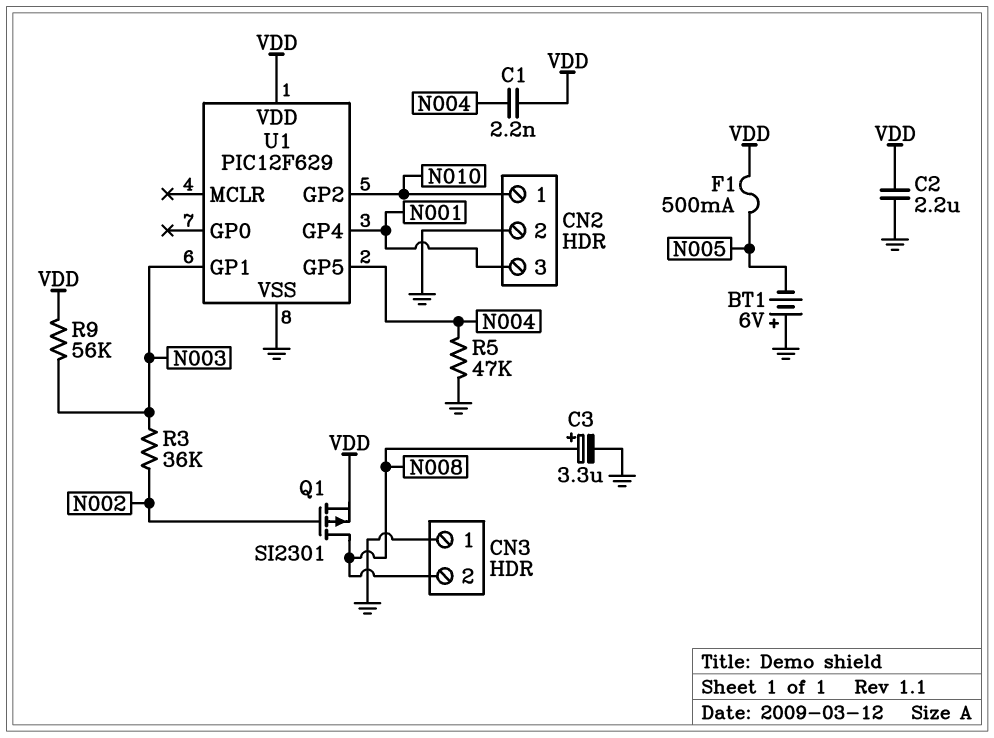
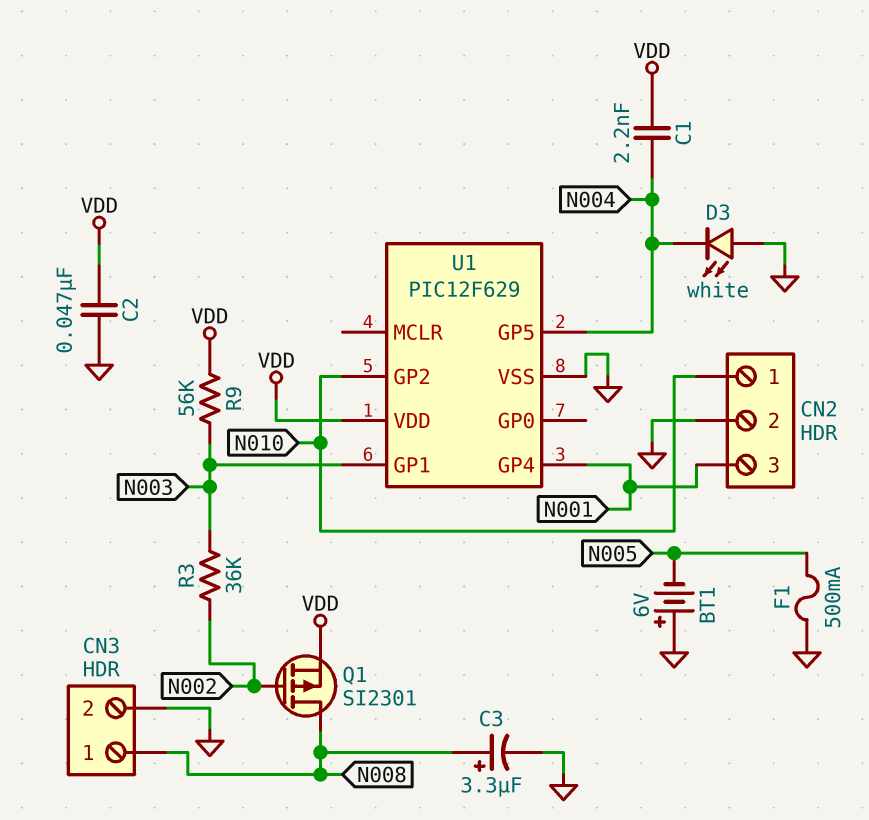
C2: 2.2uF (GND, VDD) -> 47nF (GND, VDD)
CN3 pin 1: GND -> N008
CN3 pin 2: N008 -> GND
D3: none -> LED white (A GND, K N004)
F1: 500mA (N005, VDD) -> 500mA (GND, N005)
R5: 47k (GND, N004) -> none

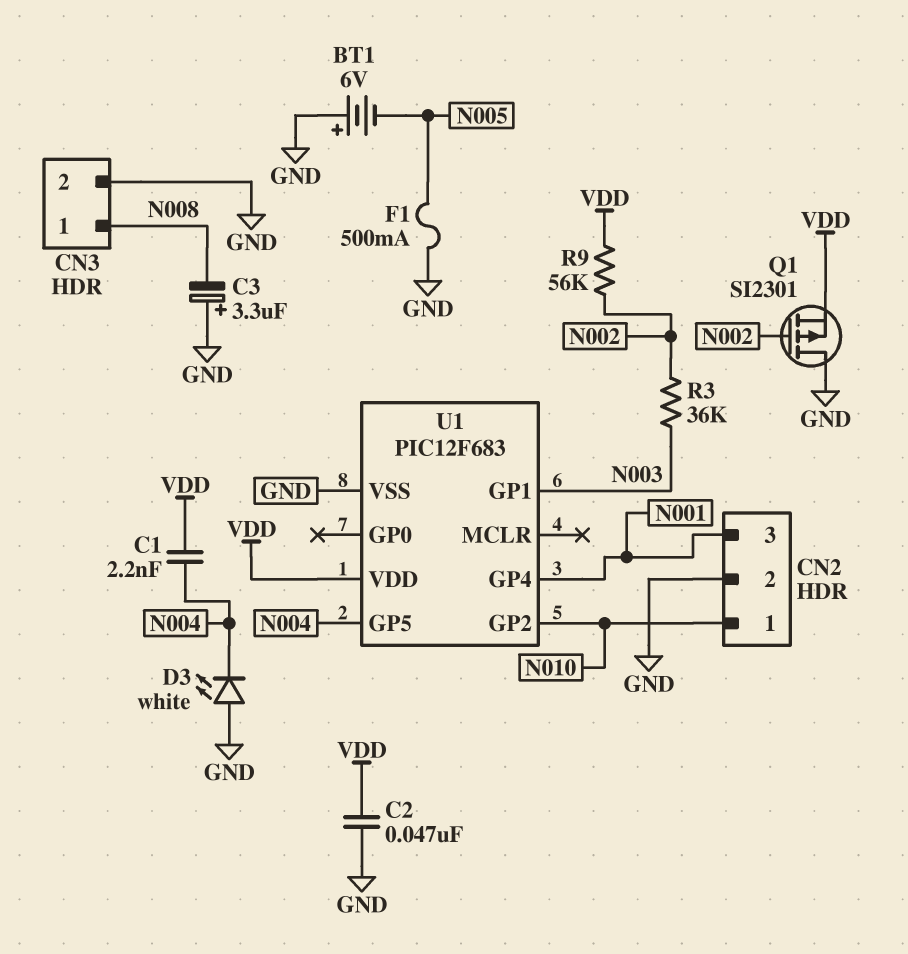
C3: 3.3uF (plus N008, minus GND) -> 3.3uF (plus GND, minus N008)
Q1: PMOS SI2301 (G N002, D N008, S VDD) -> PMOS SI2301 (G N002, D GND, S VDD)
R9: 56k (N003, VDD) -> 56k (N002, VDD)
U1: PIC12F629 -> PIC12F683

